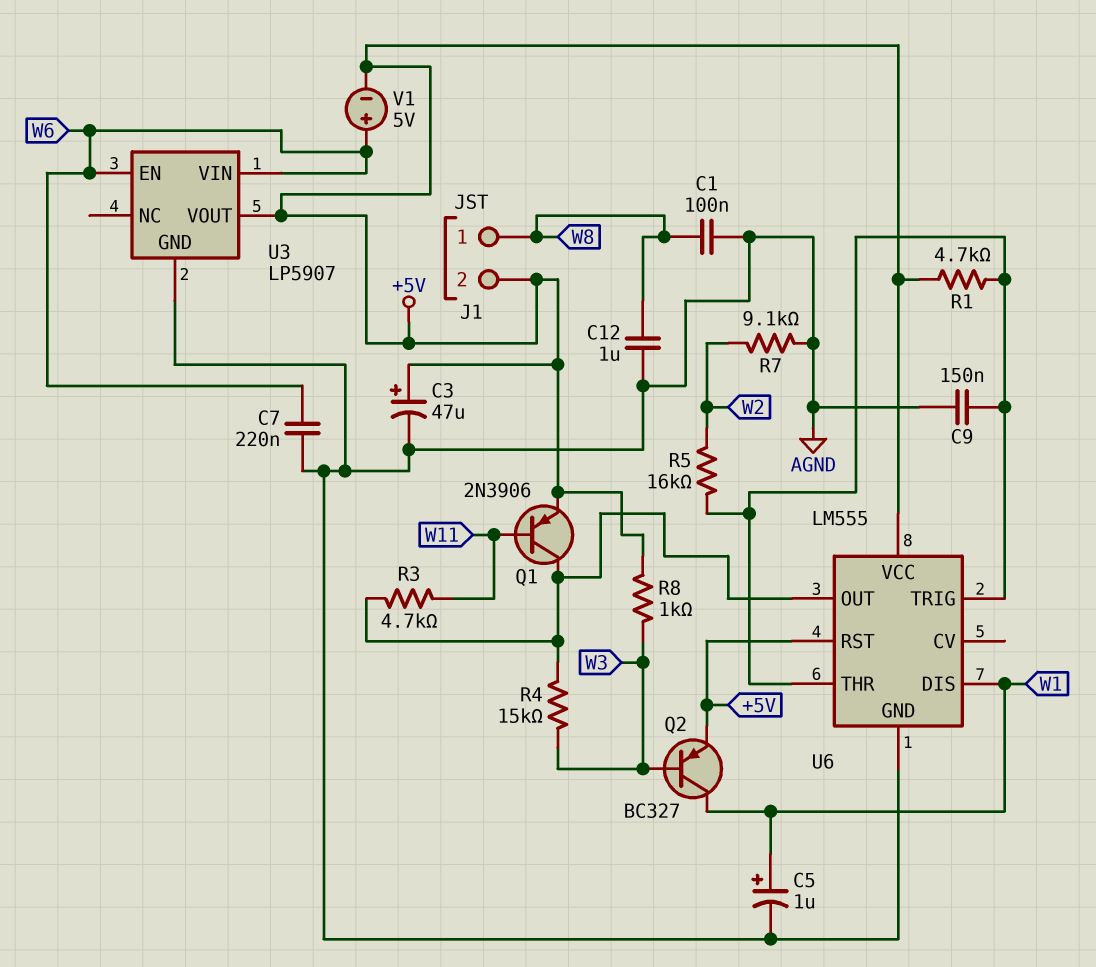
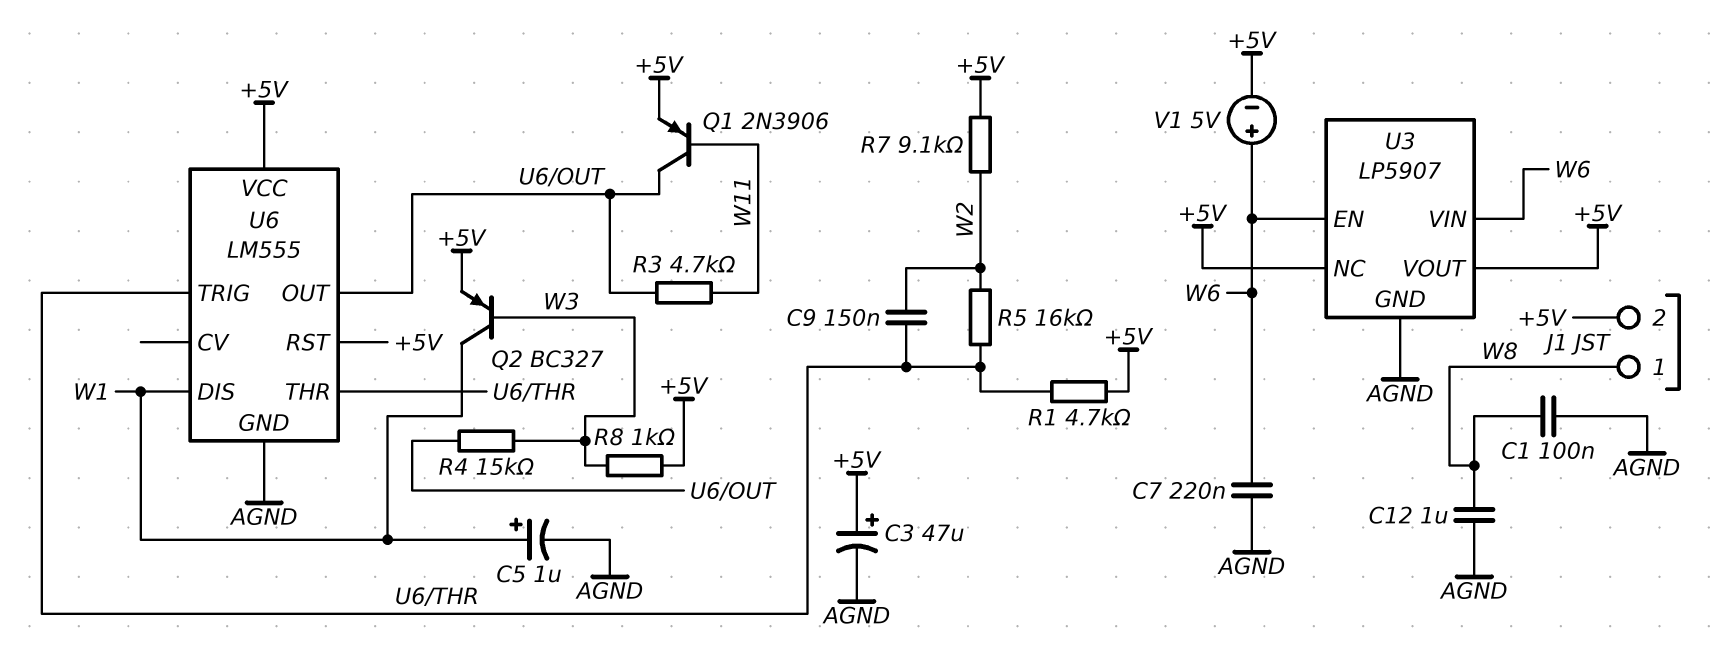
C9: 150nF (AGND, U6/THR) -> 150nF (U6/THR, W2)
R7: 9.1k (AGND, W2) -> 9.1k (+5V, W2)
U3 pin NC: none -> +5V

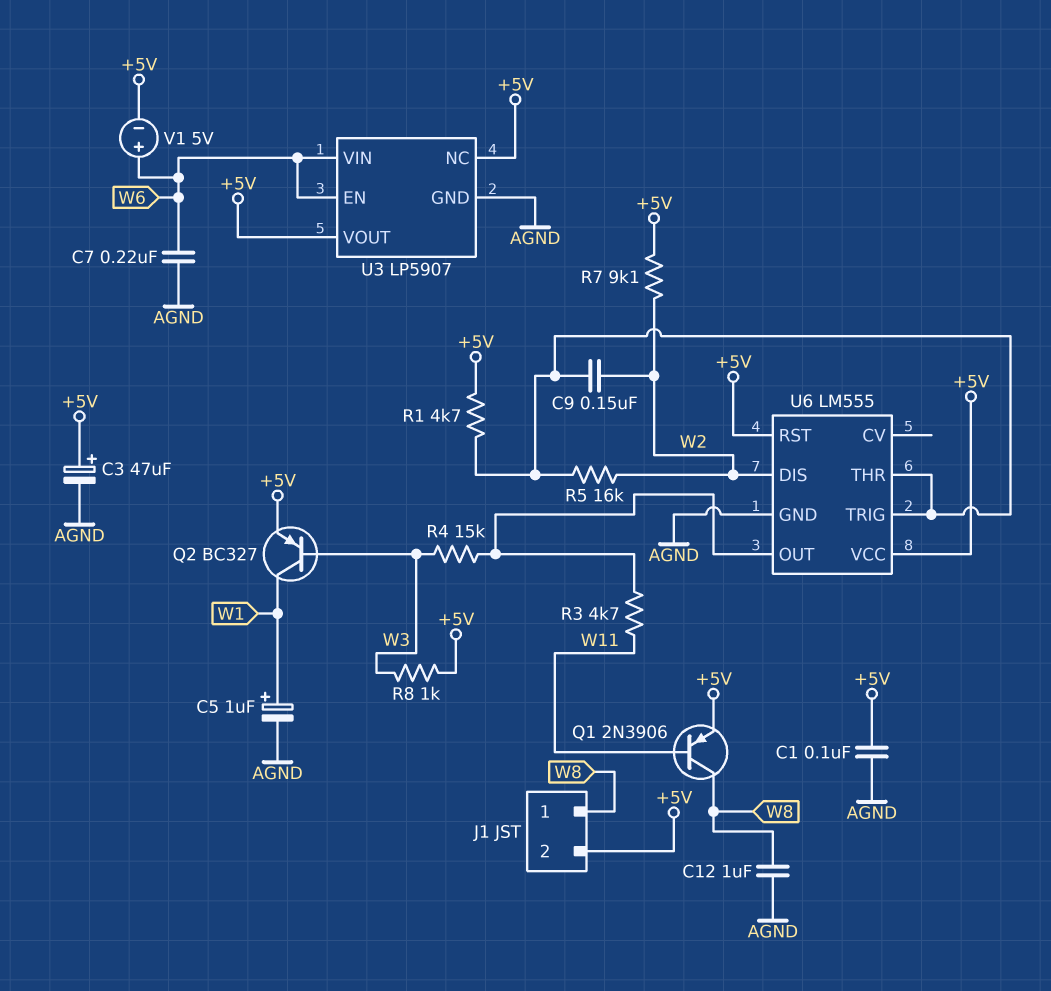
C1: 100nF (AGND, W8) -> 100nF (+5V, AGND)
Q1: PNP 2N3906 (B W11, C U6/OUT, E +5V) -> PNP 2N3906 (B W11, C W8, E +5V)
U6 pin DIS: W1 -> W2

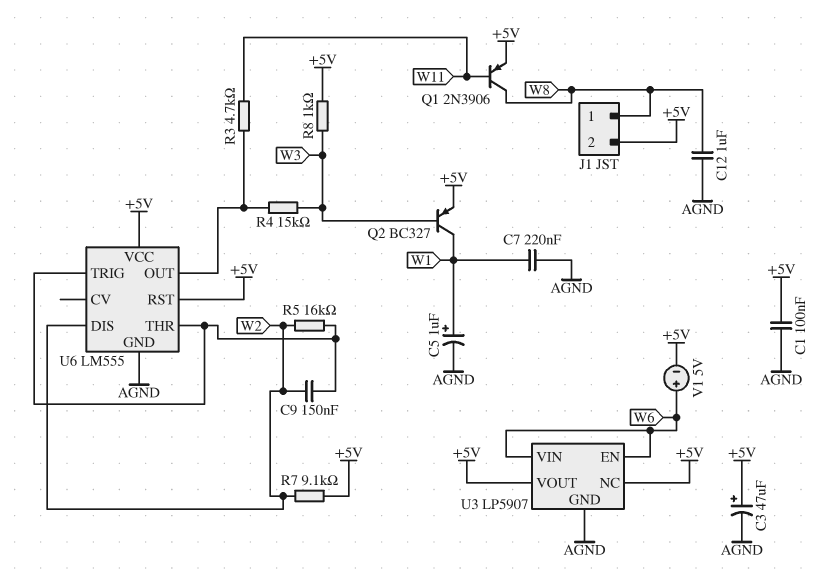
C7: 220nF (AGND, W6) -> 220nF (AGND, W1)
R1: 4.7k (+5V, U6/THR) -> none

